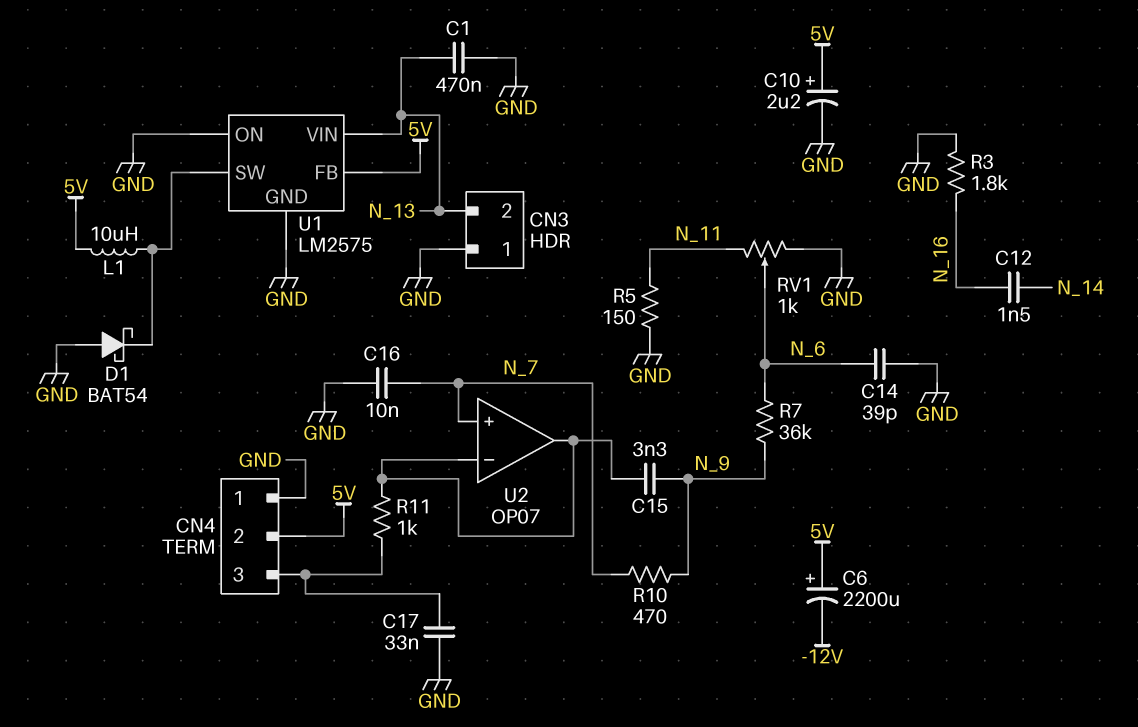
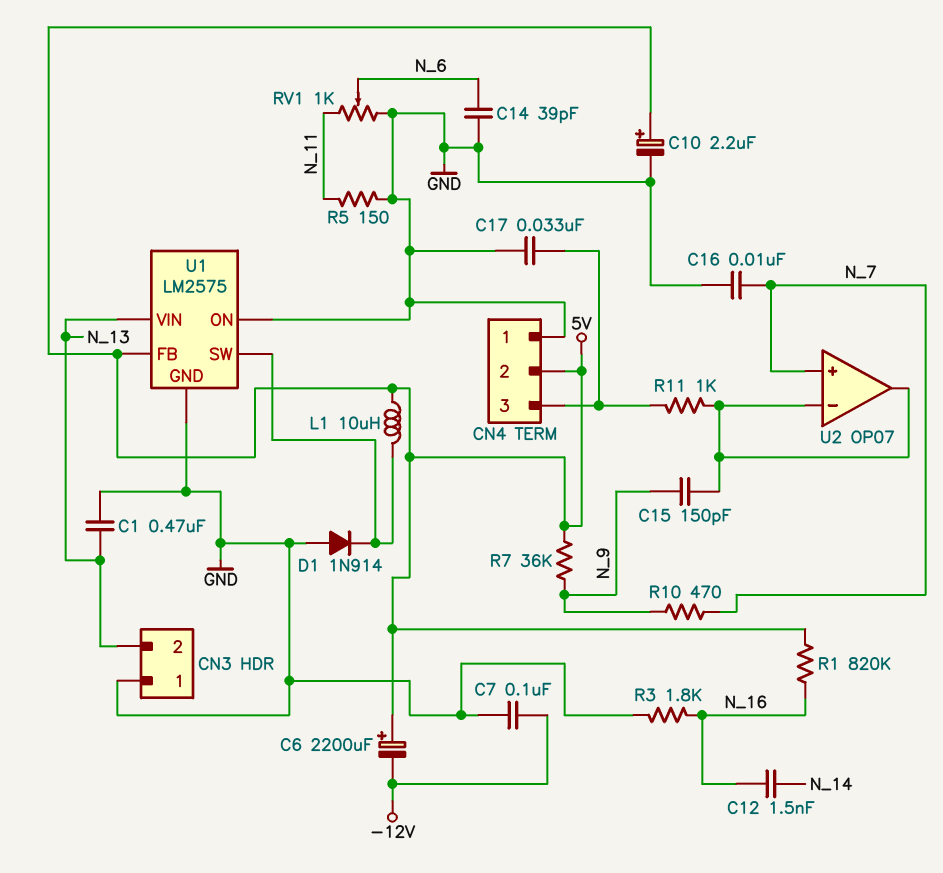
C7: none -> 100nF (-12V, GND)
C15: 3.3nF (N_9, U2/in-) -> 150pF (N_9, U2/in-)
D1: schottky BAT54 (A GND, K U1/SW) -> diode 1N914 (A GND, K U1/SW)
R1: none -> 820k (5V, N_16)
R7: 36k (N_6, N_9) -> 36k (5V, N_9)

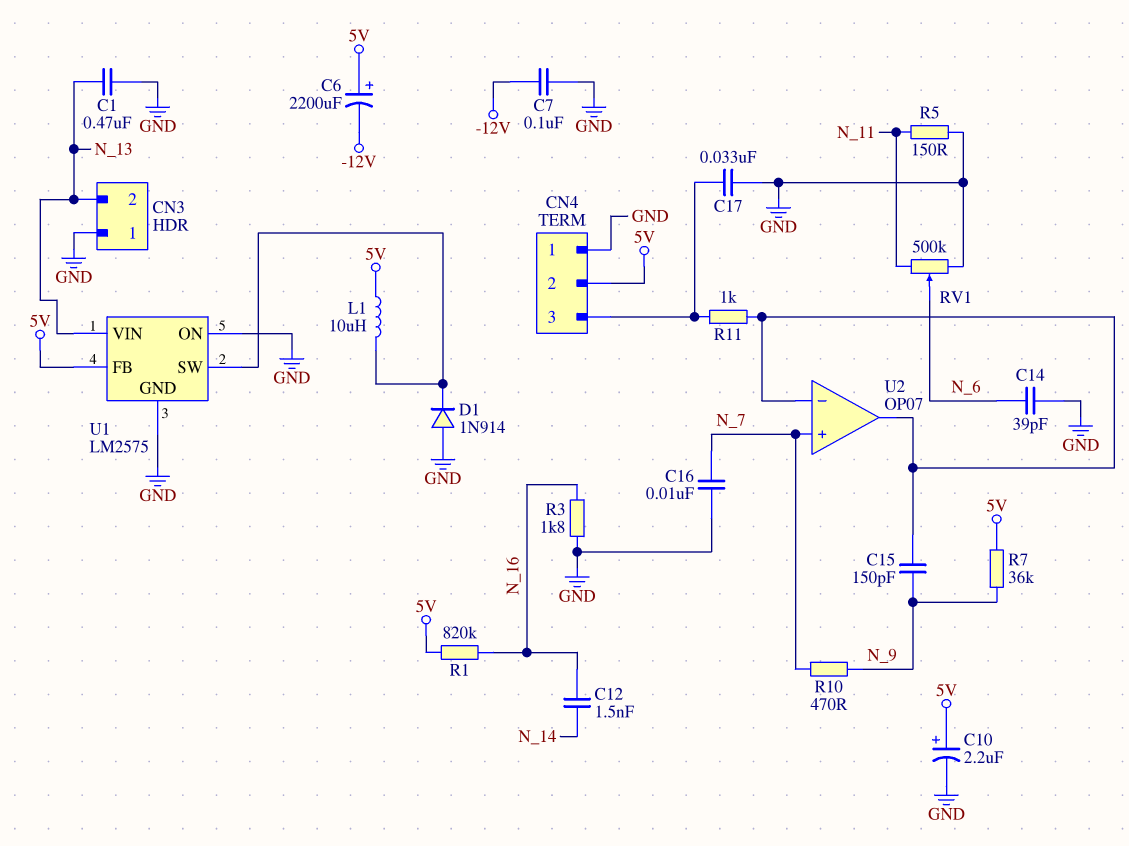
RV1: 1k (GND, N_11, wiper N_6) -> 500k (GND, N_11, wiper N_6)

